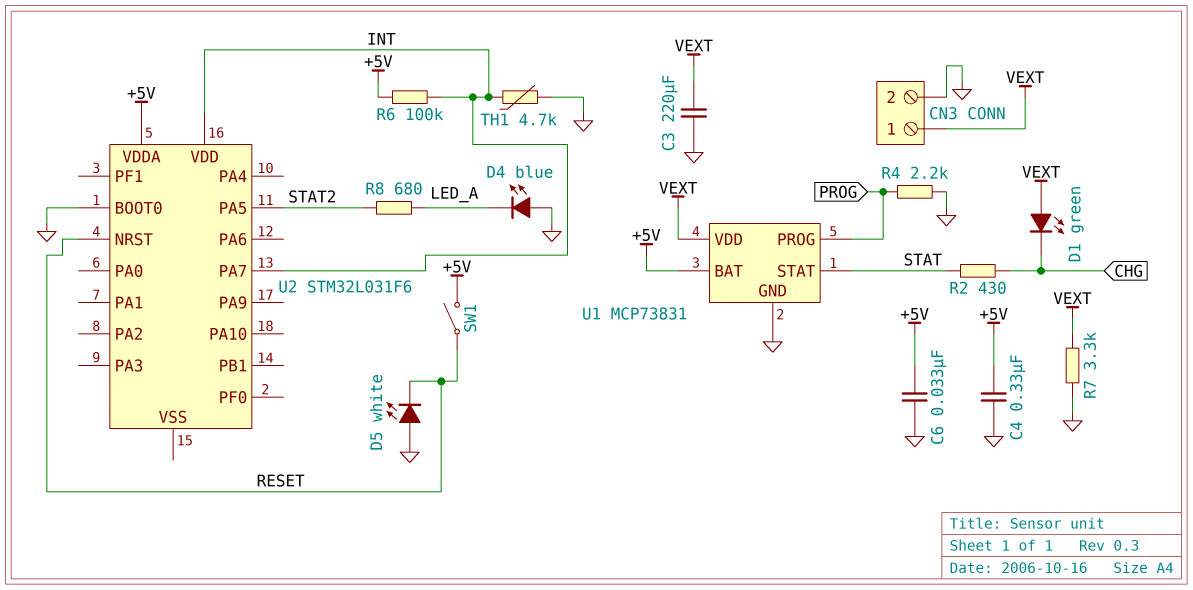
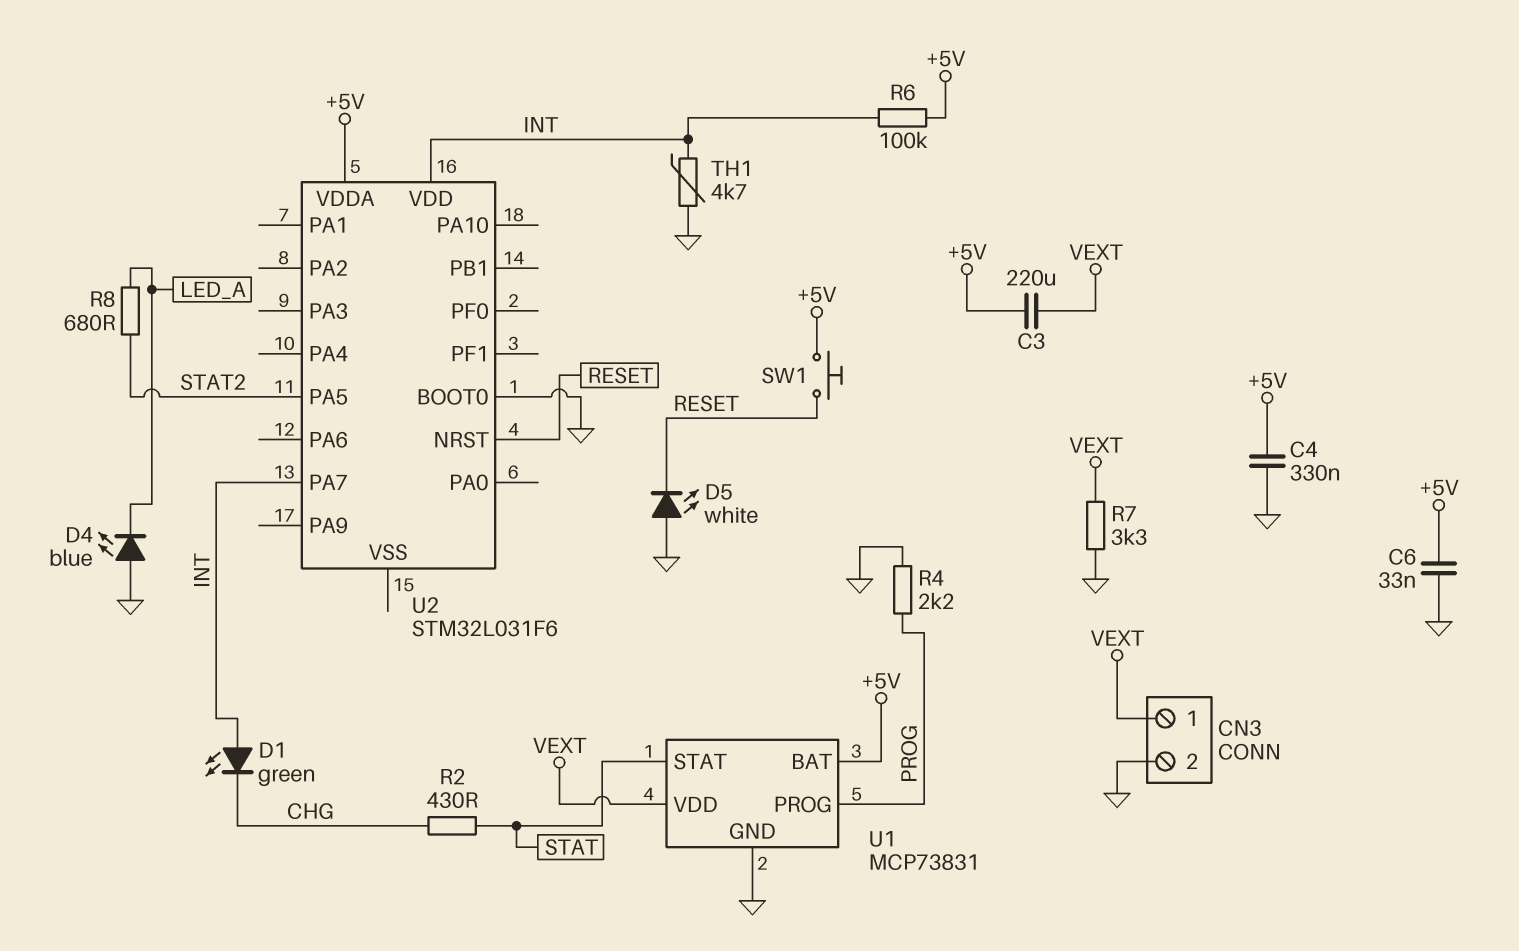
C3: 220uF (GND, VEXT) -> 220uF (+5V, VEXT)
D1: LED green (A VEXT, K CHG) -> LED green (A INT, K CHG)
SW1: switch (+5V, RESET) -> button (+5V, RESET)

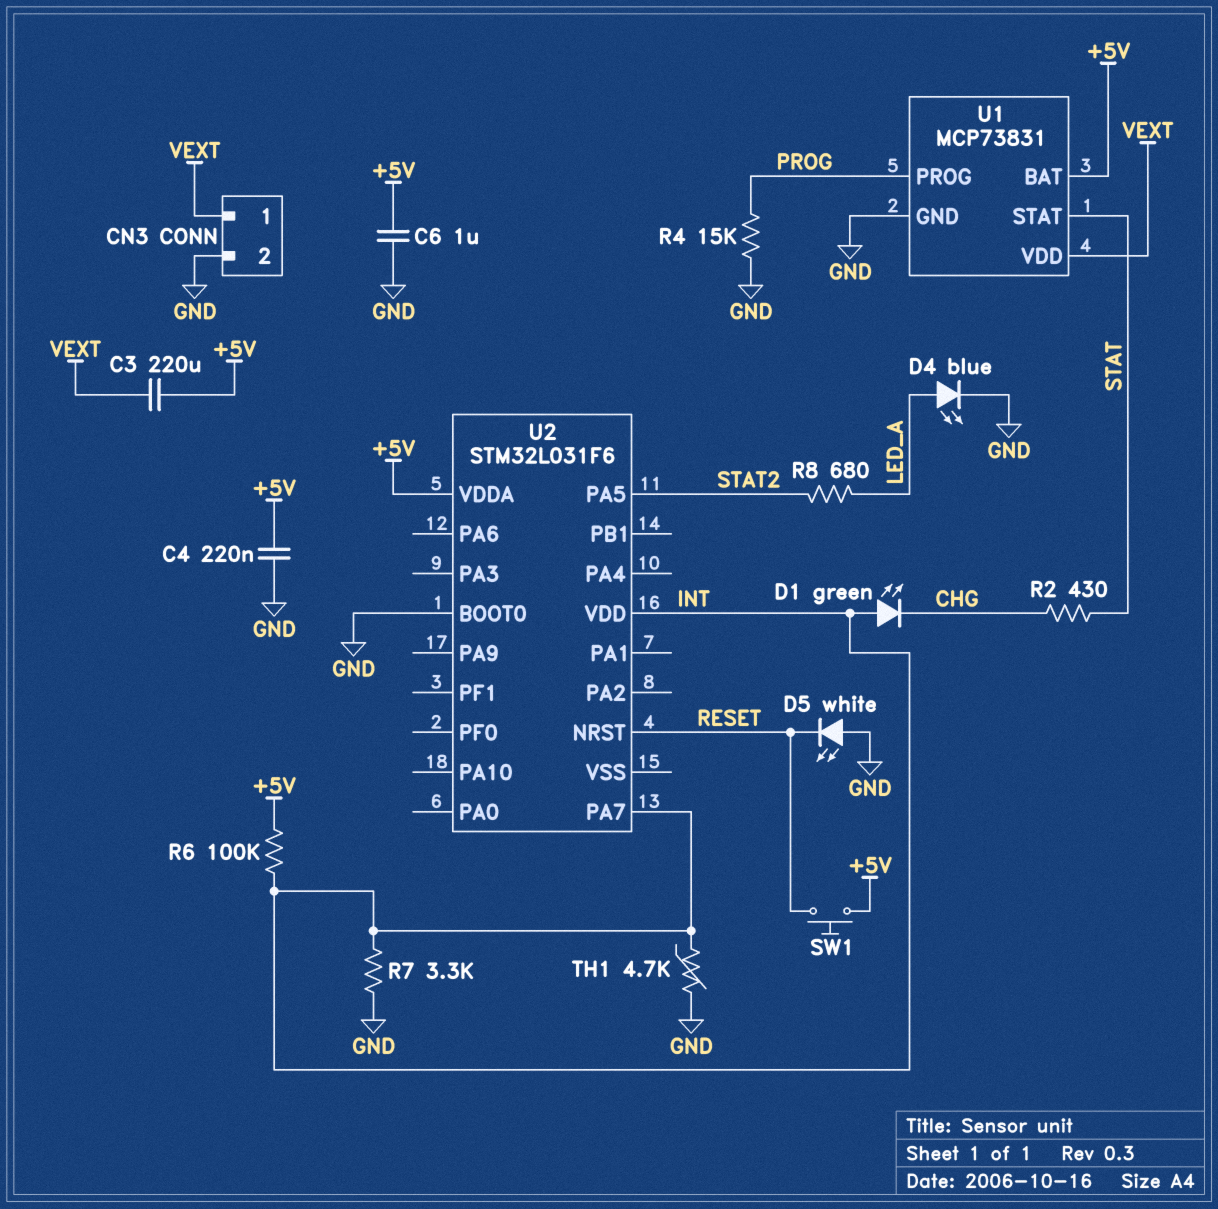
C4: 330nF (+5V, GND) -> 220nF (+5V, GND)
C6: 33nF (+5V, GND) -> 1uF (+5V, GND)
D4: LED blue (A GND, K LED_A) -> LED blue (A LED_A, K GND)
R4: 2.2k (GND, PROG) -> 15k (GND, PROG)
R7: 3.3k (GND, VEXT) -> 3.3k (GND, INT)

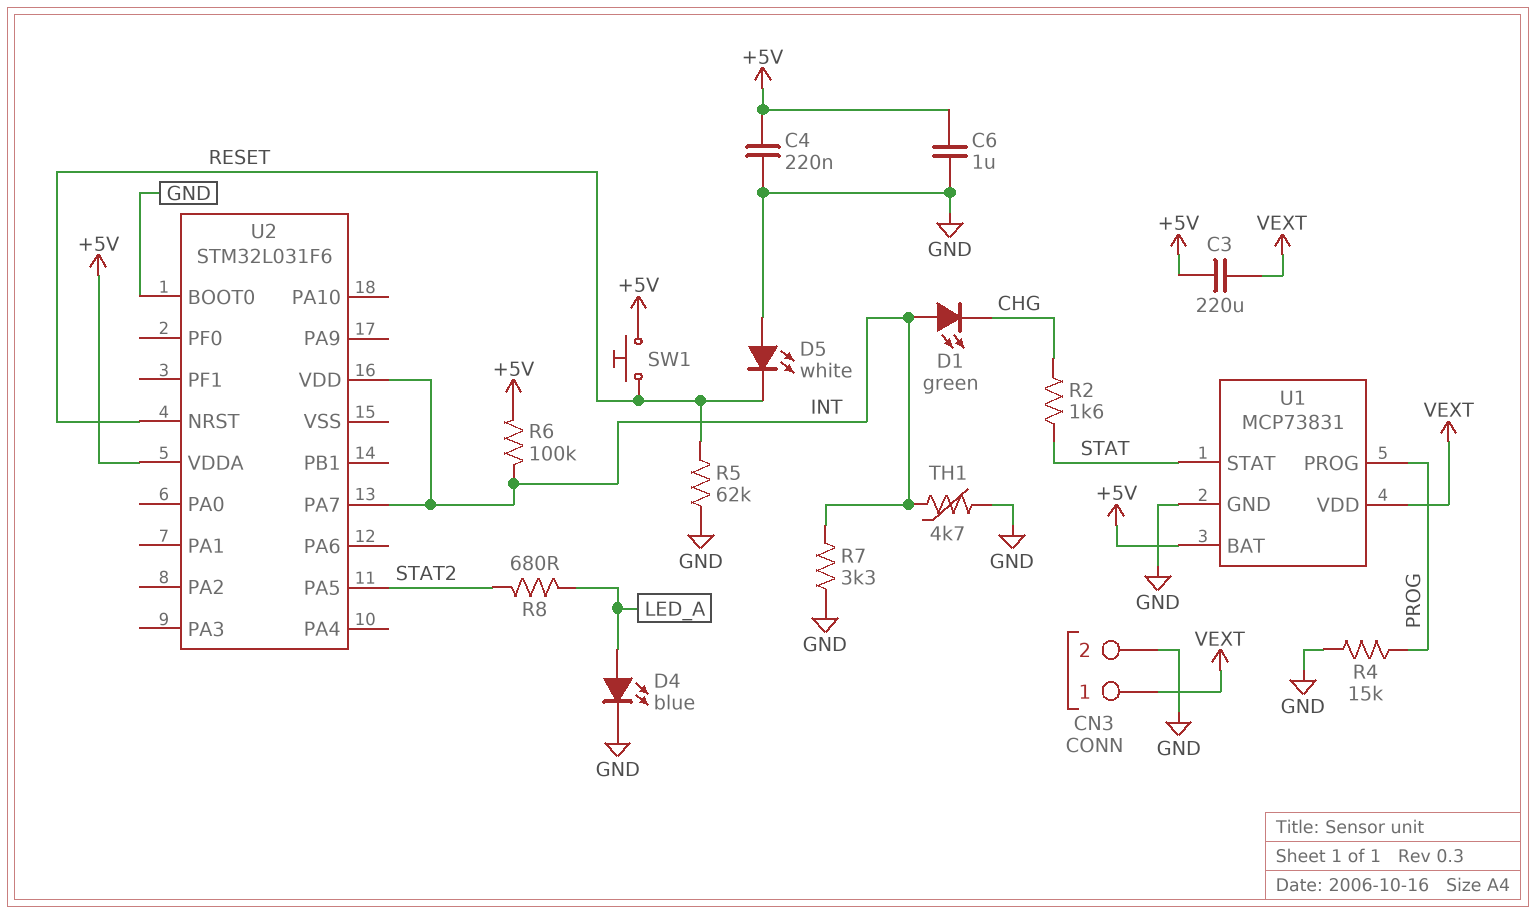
R2: 430 (CHG, STAT) -> 1.6k (CHG, STAT)
R5: none -> 62k (GND, RESET)

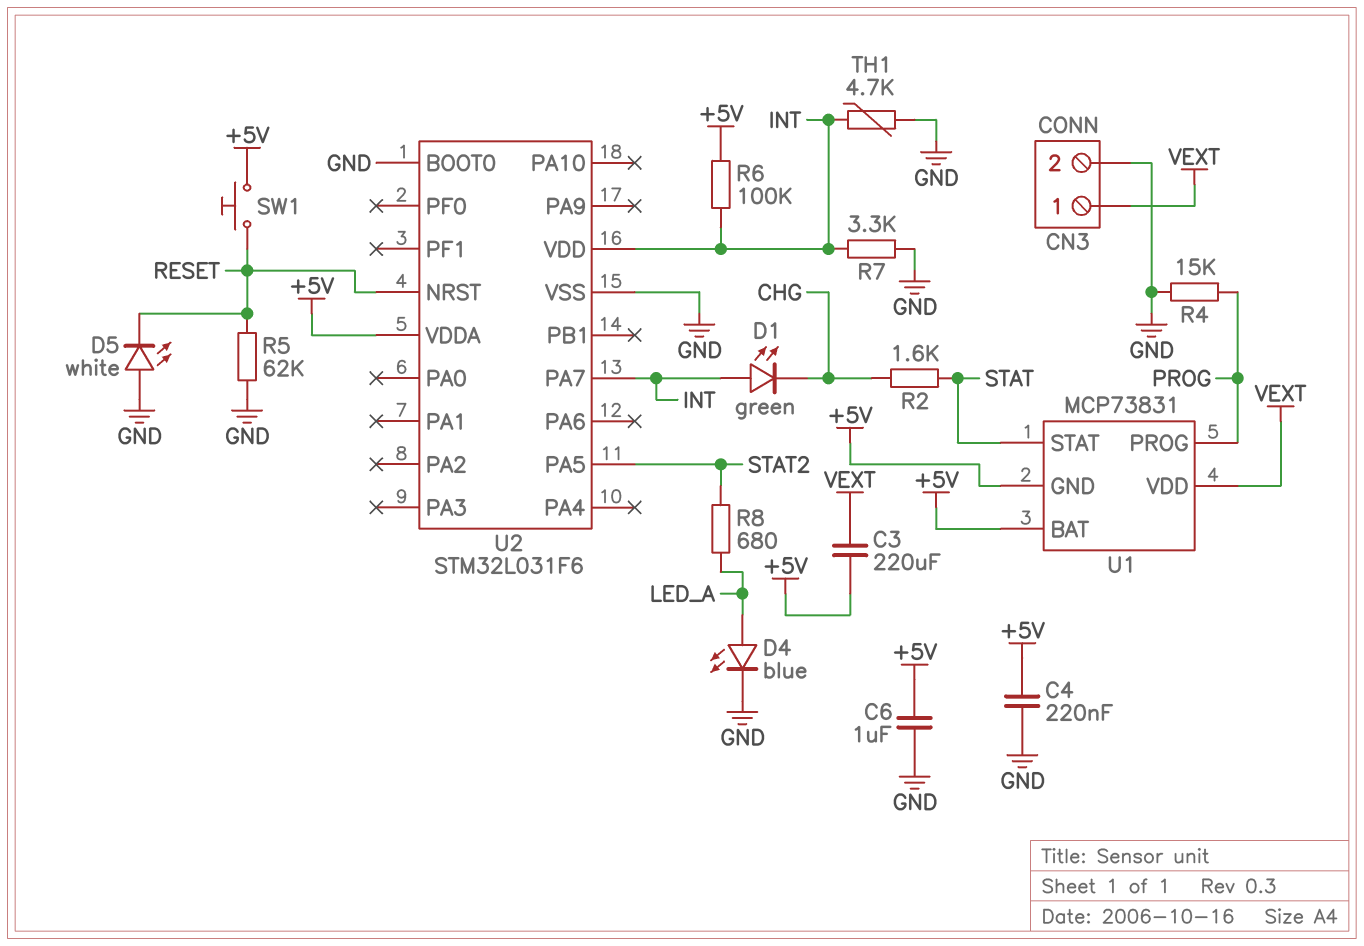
U1 pin GND: GND -> +5V
U2 pin VSS: none -> GND

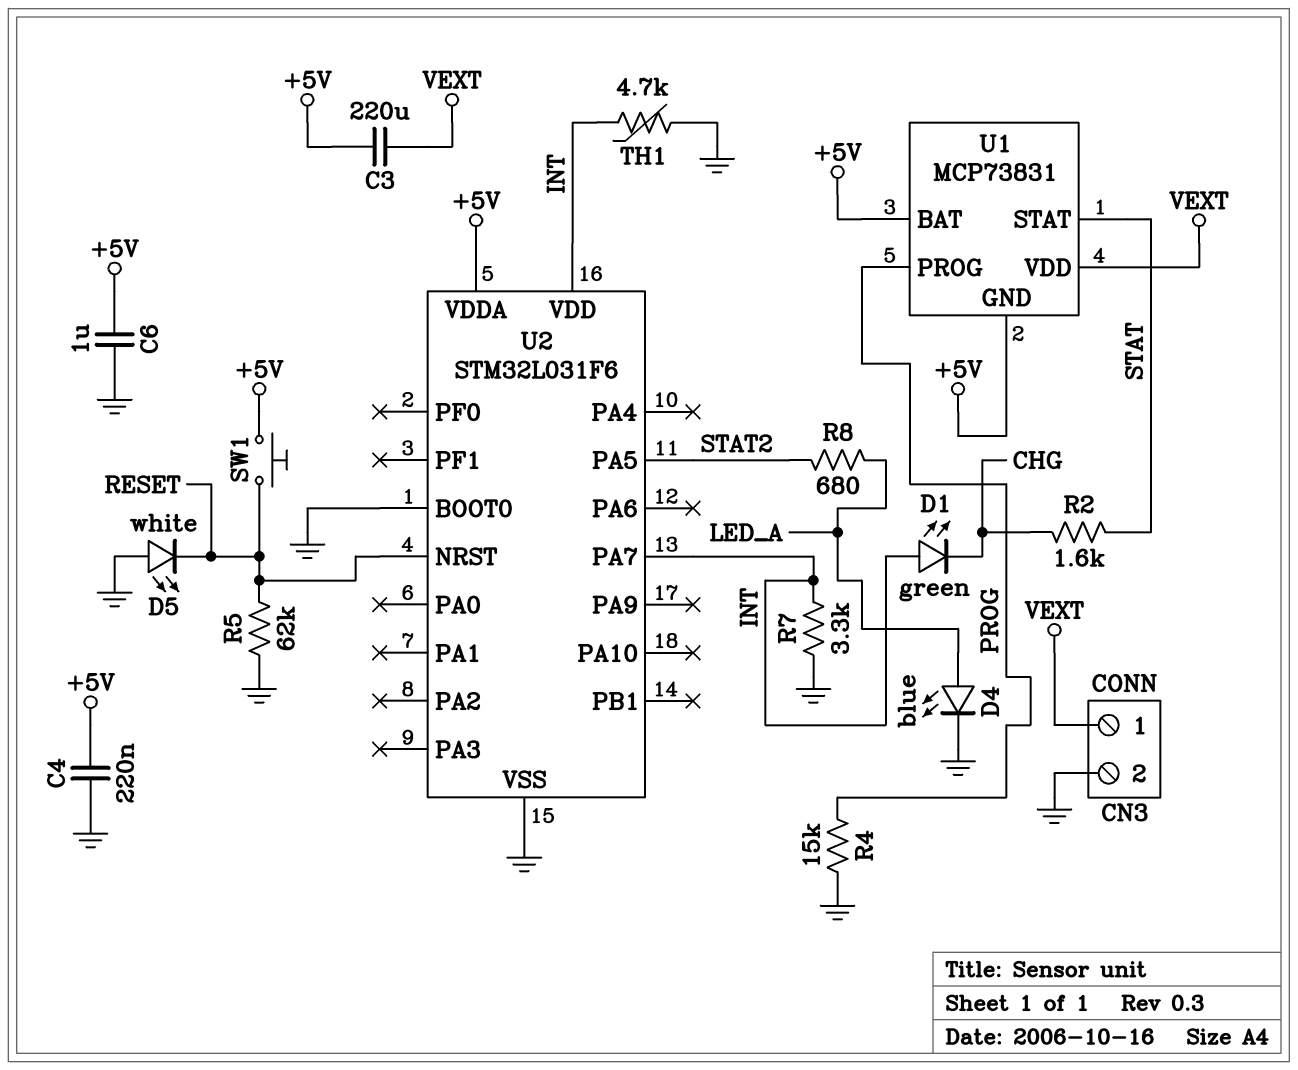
R6: 100k (+5V, INT) -> none

